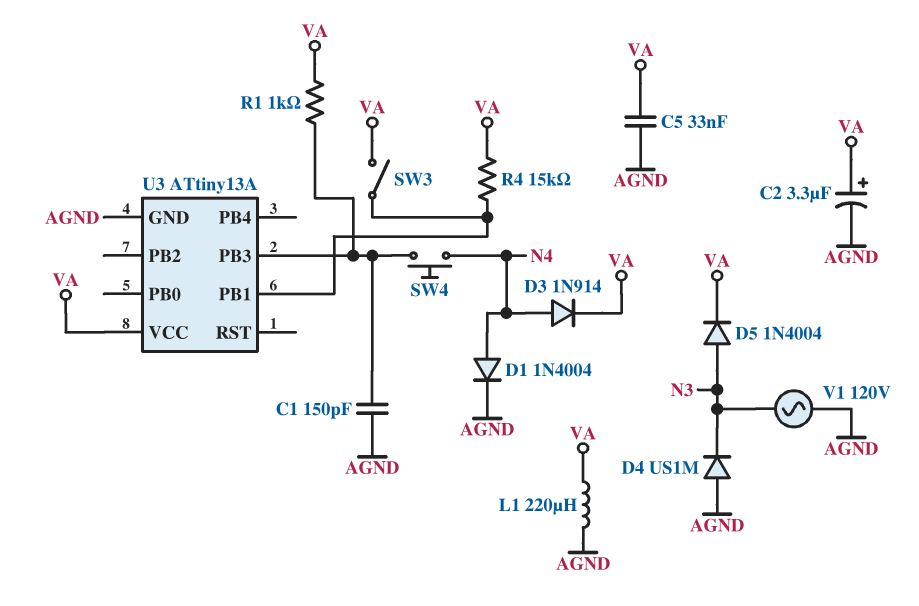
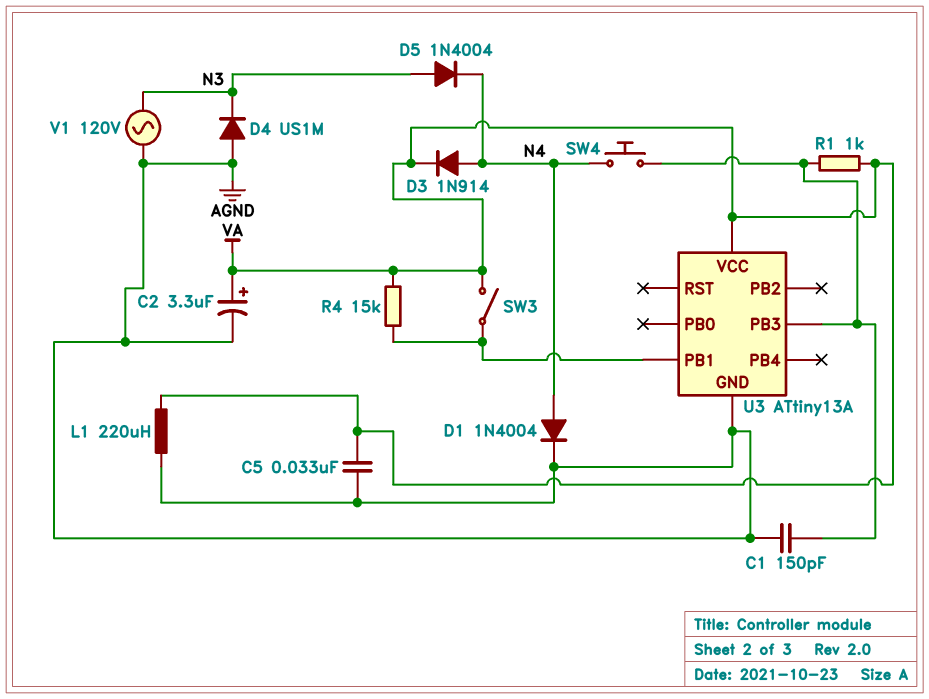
D5: diode 1N4004 (A N3, K VA) -> diode 1N4004 (A N3, K N4)

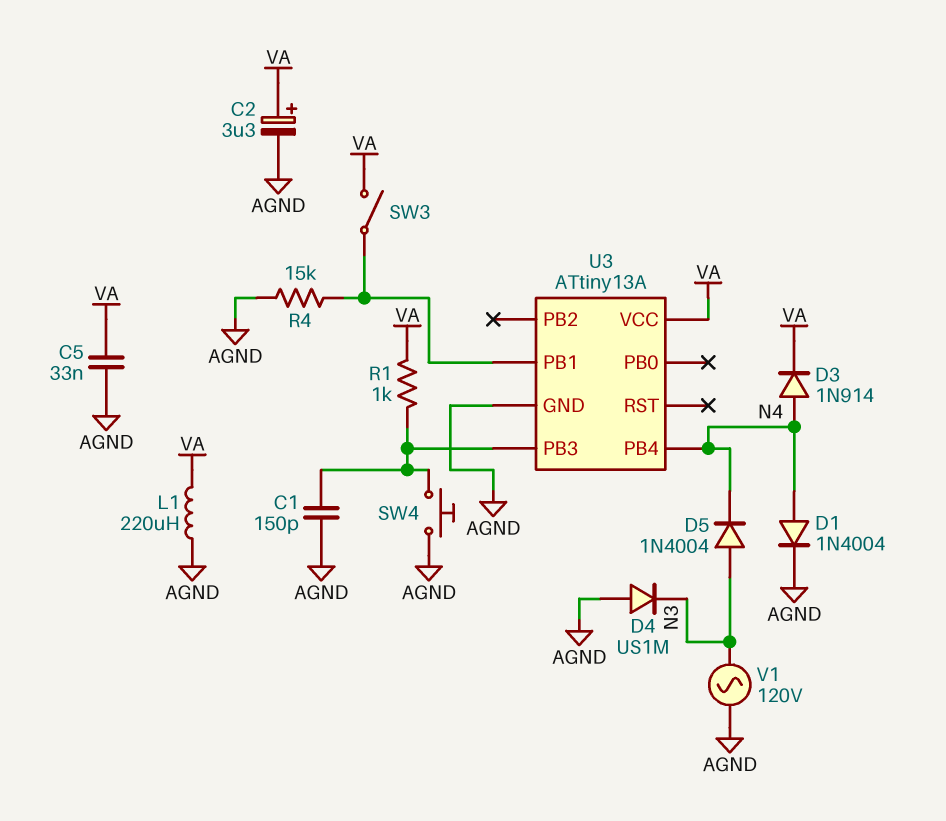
R4: 15k (U3/PB1, VA) -> 15k (AGND, U3/PB1)
SW4: button (N4, U3/PB3) -> button (AGND, U3/PB3)
U3 pin PB4: none -> N4

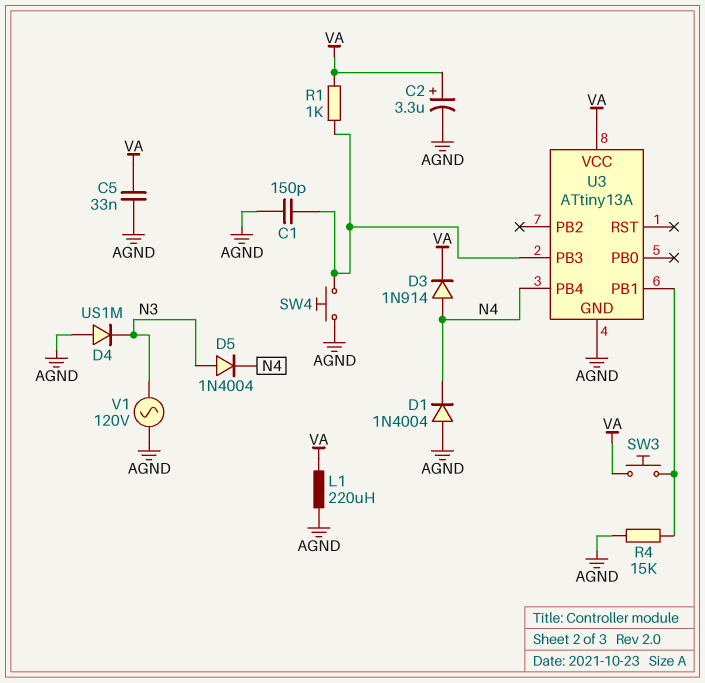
D1: diode 1N4004 (A N4, K AGND) -> diode 1N4004 (A AGND, K N4)
SW3: switch (U3/PB1, VA) -> button (U3/PB1, VA)

